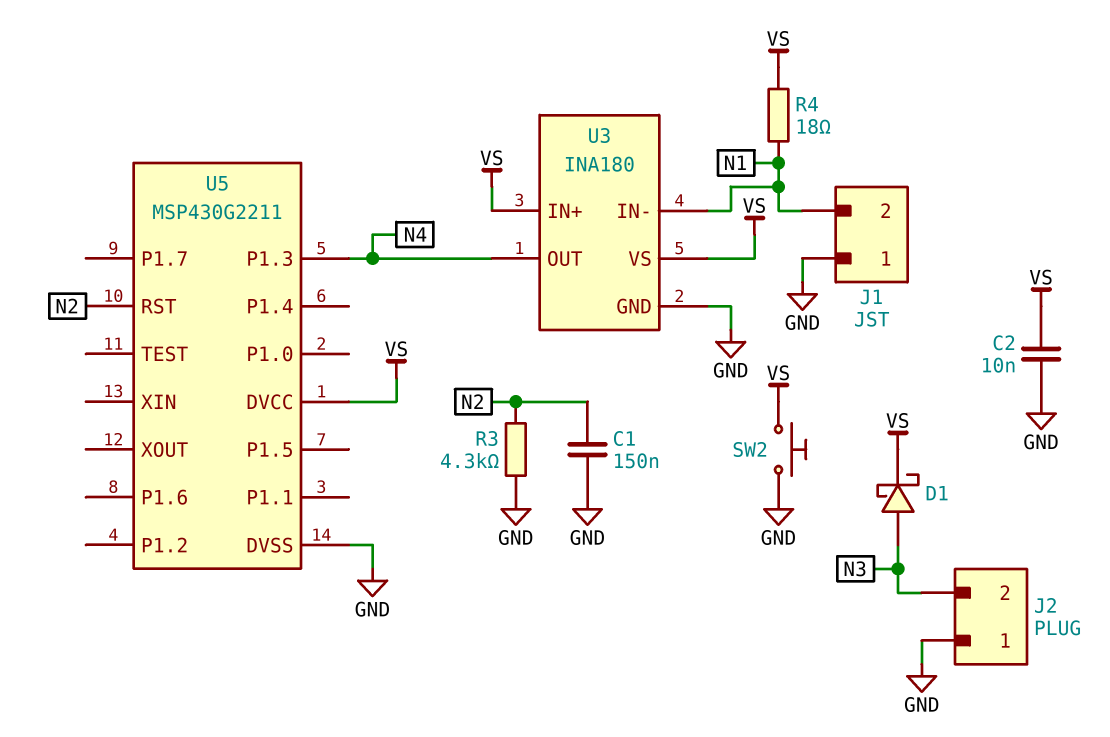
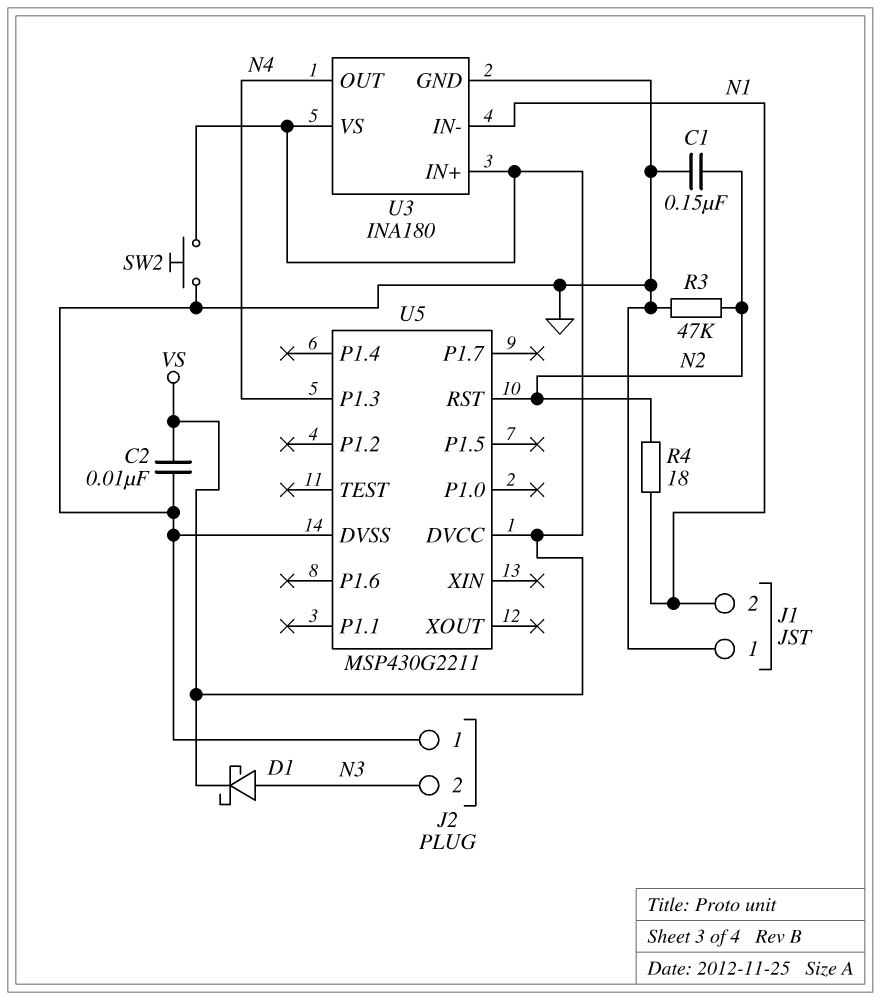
R3: 4.3k (GND, N2) -> 47k (GND, N2)
R4: 18 (N1, VS) -> 18 (N1, N2)

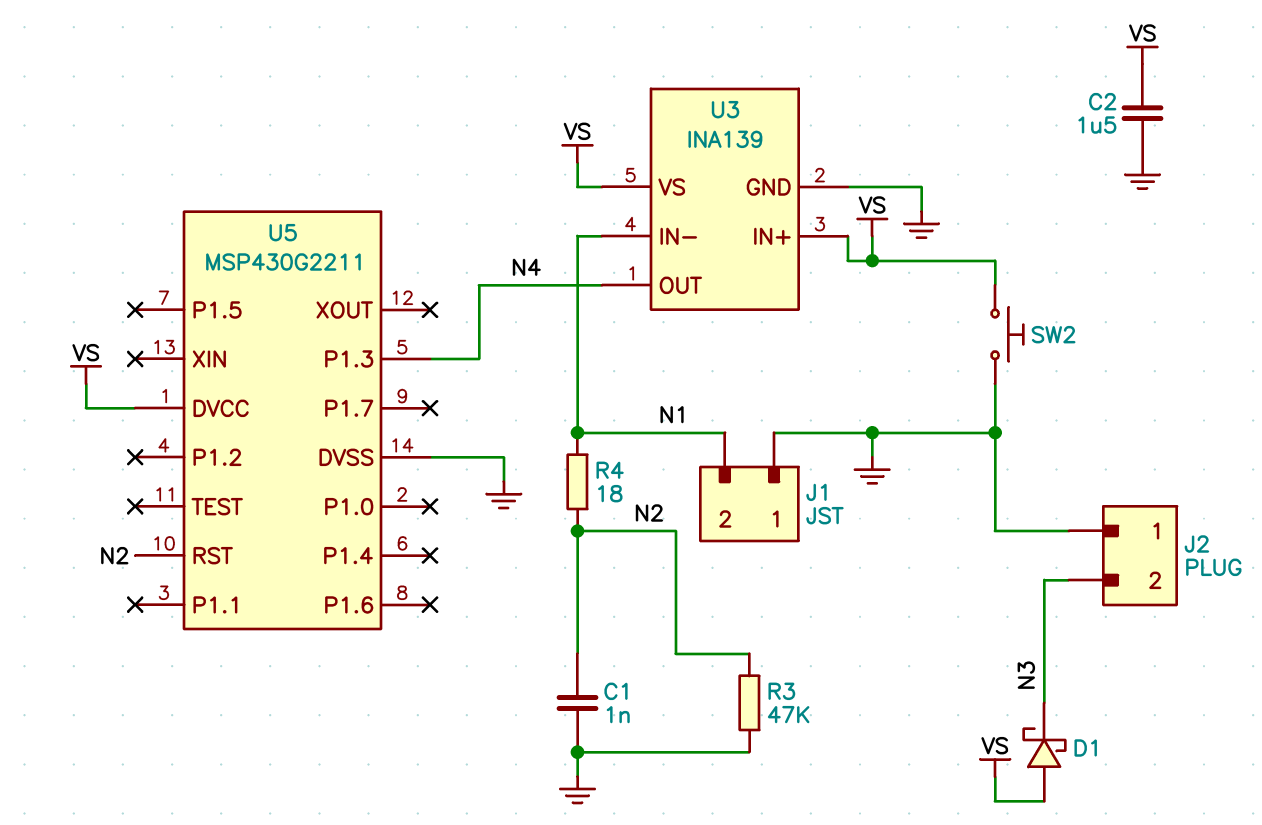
C1: 150nF (GND, N2) -> 1nF (GND, N2)
C2: 10nF (GND, VS) -> 1.5uF (GND, VS)
D1: schottky (A N3, K VS) -> schottky (A VS, K N3)
U3: INA180 -> INA139

